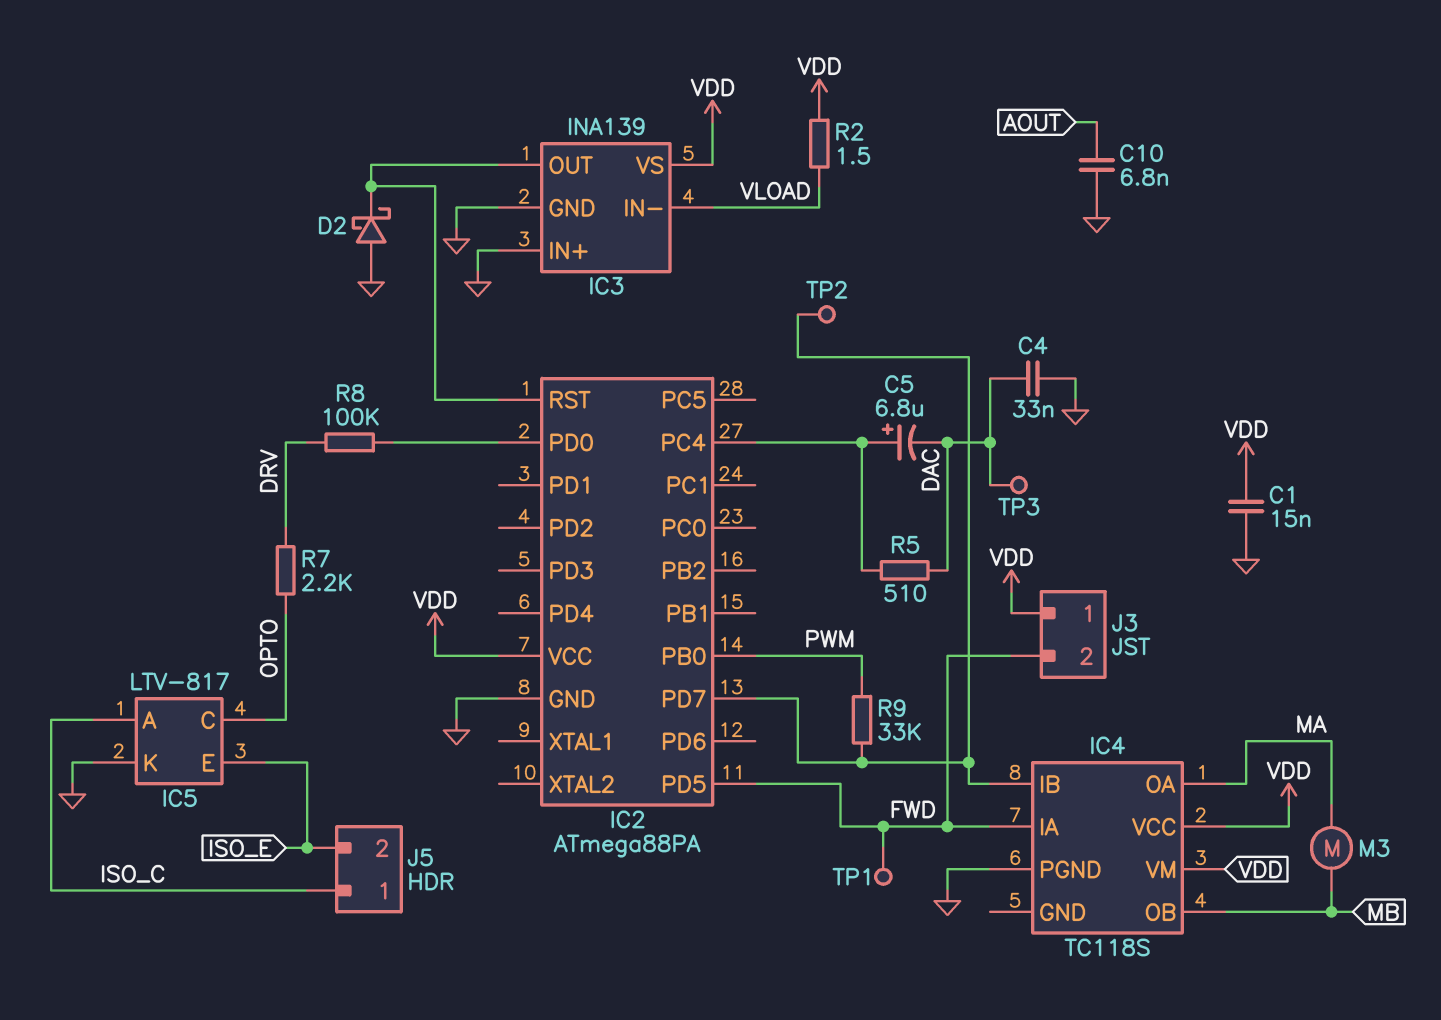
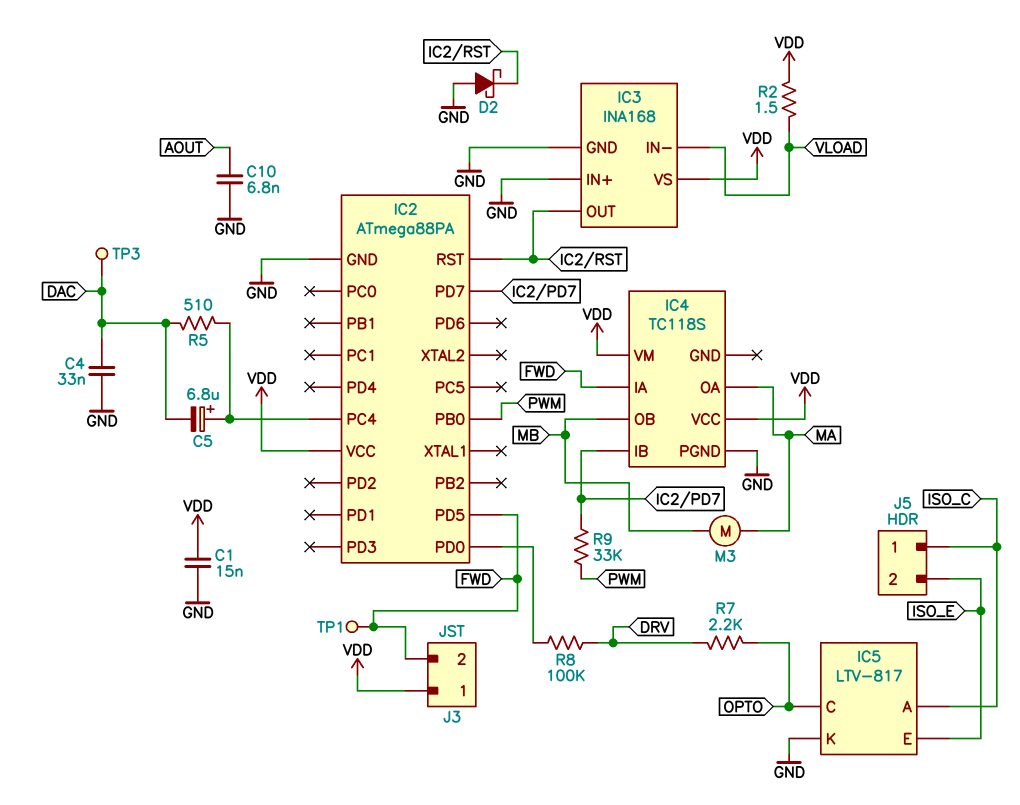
IC3: INA139 -> INA168
TP2: test point (IC2/PD7) -> none

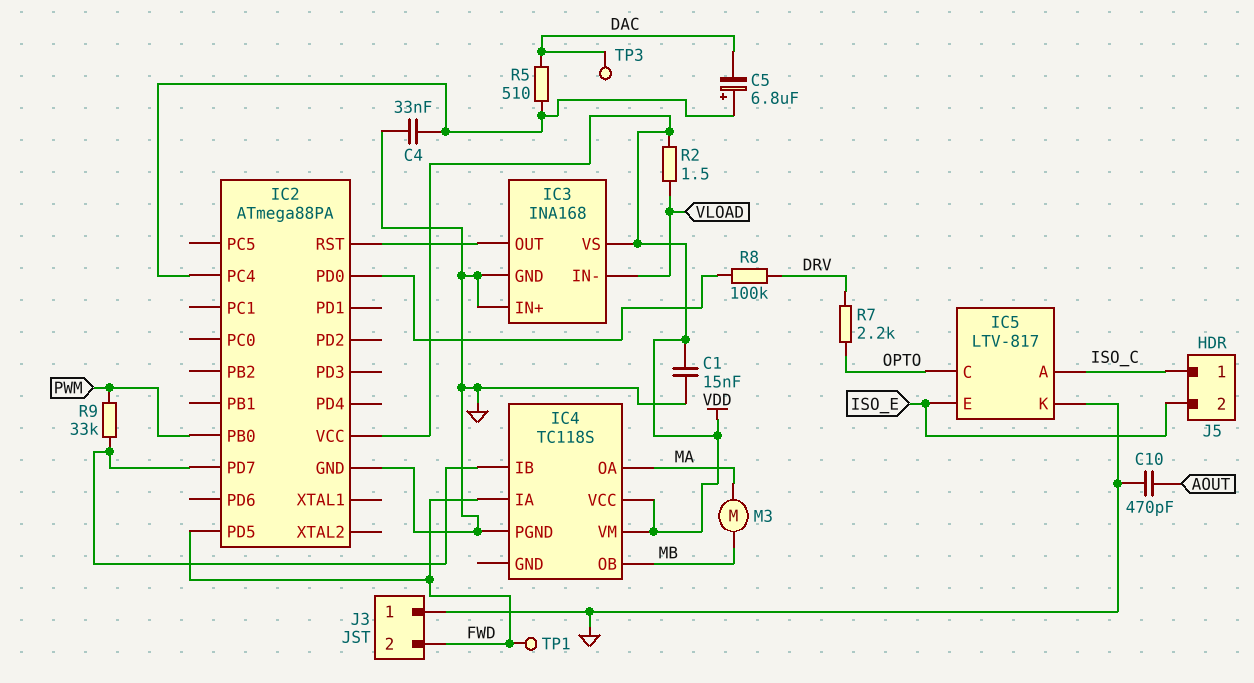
C4: 33nF (DAC, GND) -> 33nF (GND, IC2/PC4)
C10: 6.8nF (AOUT, GND) -> 470pF (AOUT, GND)
D2: schottky (A GND, K IC2/RST) -> none
J3 pin 1: VDD -> GND

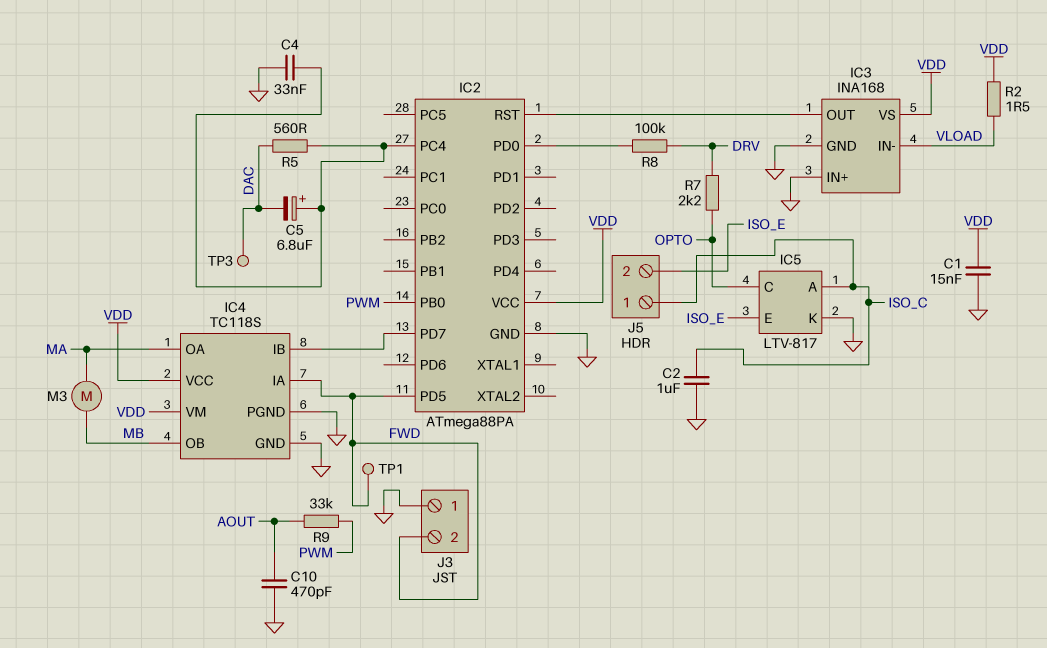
C2: none -> 1uF (GND, ISO_C)
IC4 pin GND: none -> GND
R5: 510 (DAC, IC2/PC4) -> 560 (DAC, IC2/PC4)
R9: 33k (IC2/PD7, PWM) -> 33k (AOUT, PWM)

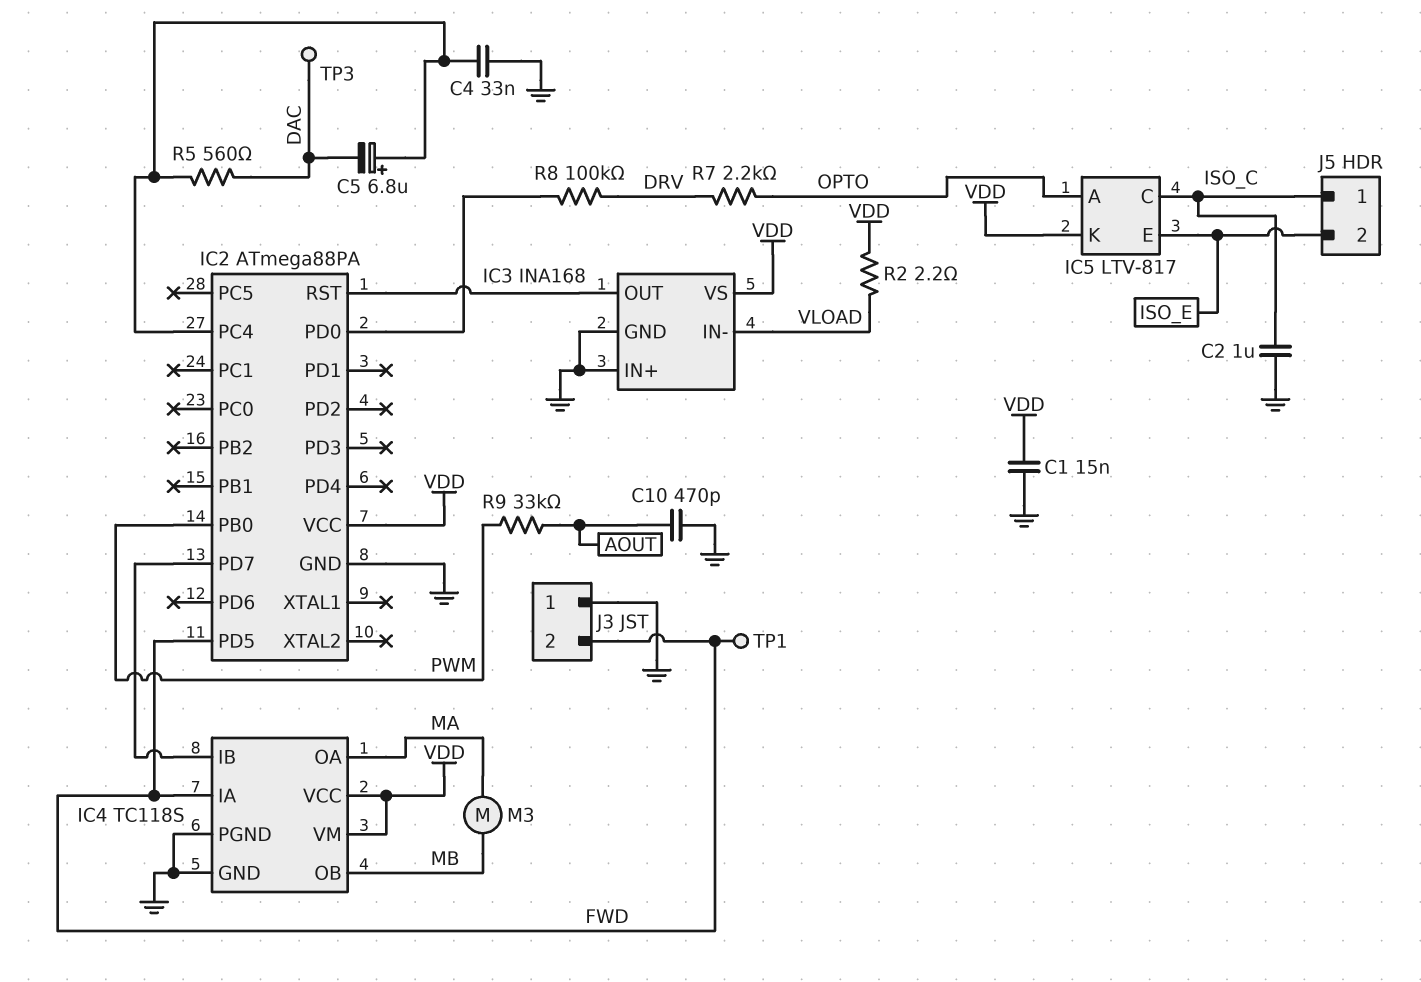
IC5 pin A: ISO_C -> OPTO
IC5 pin C: OPTO -> ISO_C
IC5 pin K: GND -> VDD
R2: 1.5 (VDD, VLOAD) -> 2.2 (VDD, VLOAD)

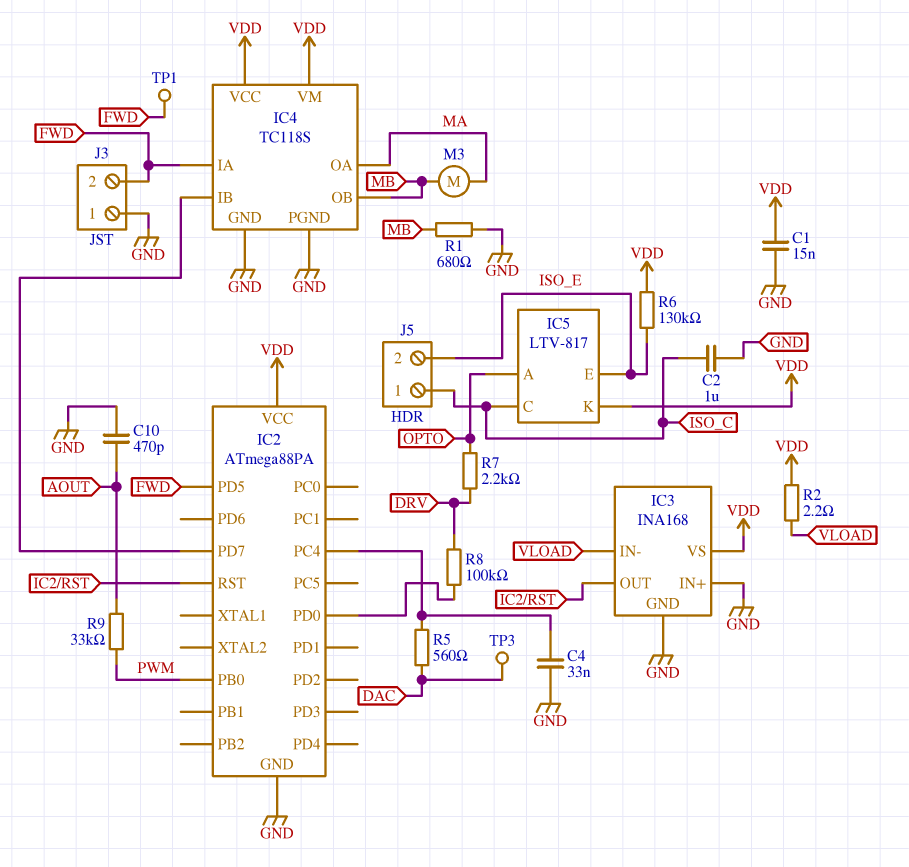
C5: 6.8uF (plus IC2/PC4, minus DAC) -> none
R1: none -> 680 (GND, MB)
R6: none -> 130k (ISO_E, VDD)

